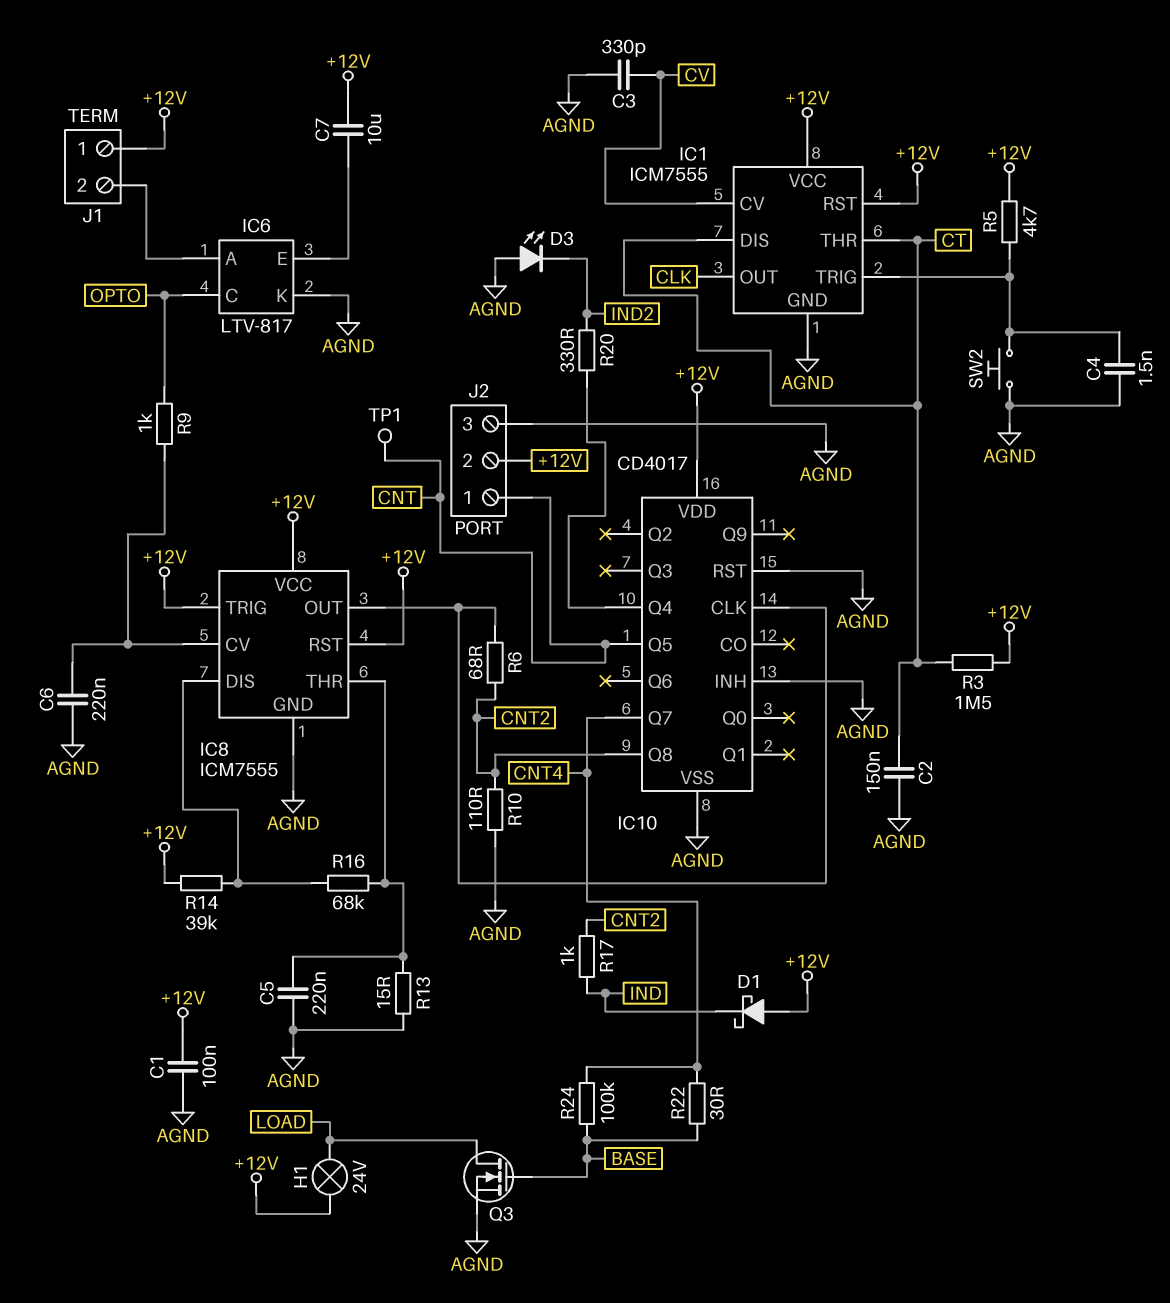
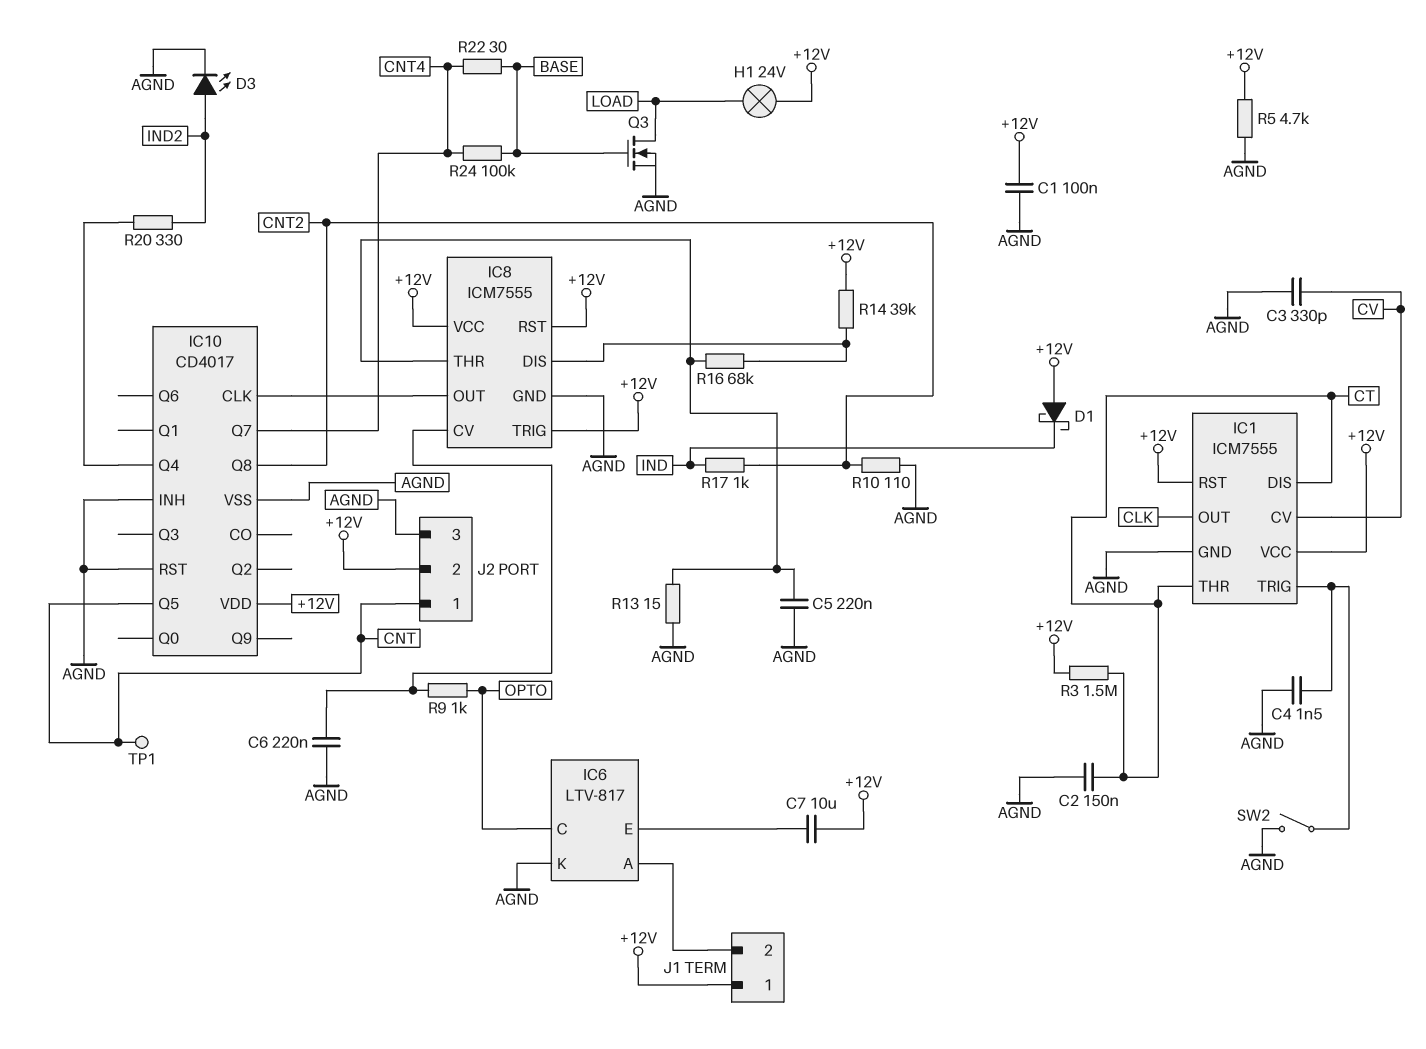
D3: LED (A AGND, K IND2) -> LED (A IND2, K AGND)
R5: 4.7k (+12V, IC1/TRIG) -> 4.7k (+12V, AGND)
R6: 68 (CNT2, IC8/OUT) -> none
SW2: button (AGND, IC1/TRIG) -> switch (AGND, IC1/TRIG)

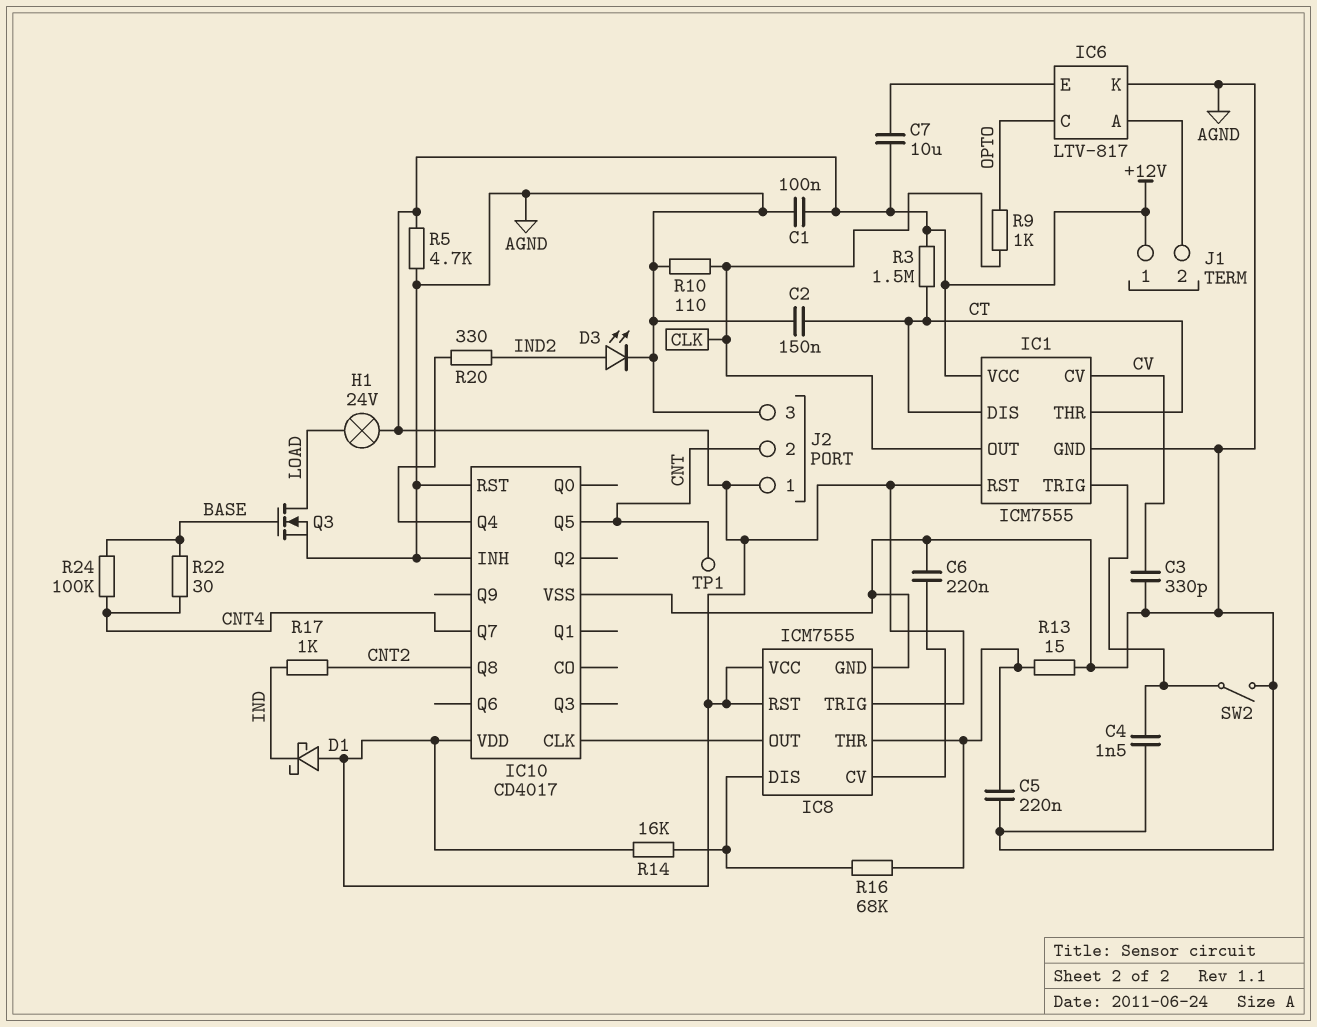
J2 pin 1: CNT -> +12V
J2 pin 2: +12V -> CNT
R9: 1k (IC8/CV, OPTO) -> 1k (CLK, OPTO)
R10: 110 (AGND, CNT2) -> 110 (AGND, CLK)
R14: 39k (+12V, IC8/DIS) -> 16k (+12V, IC8/DIS)

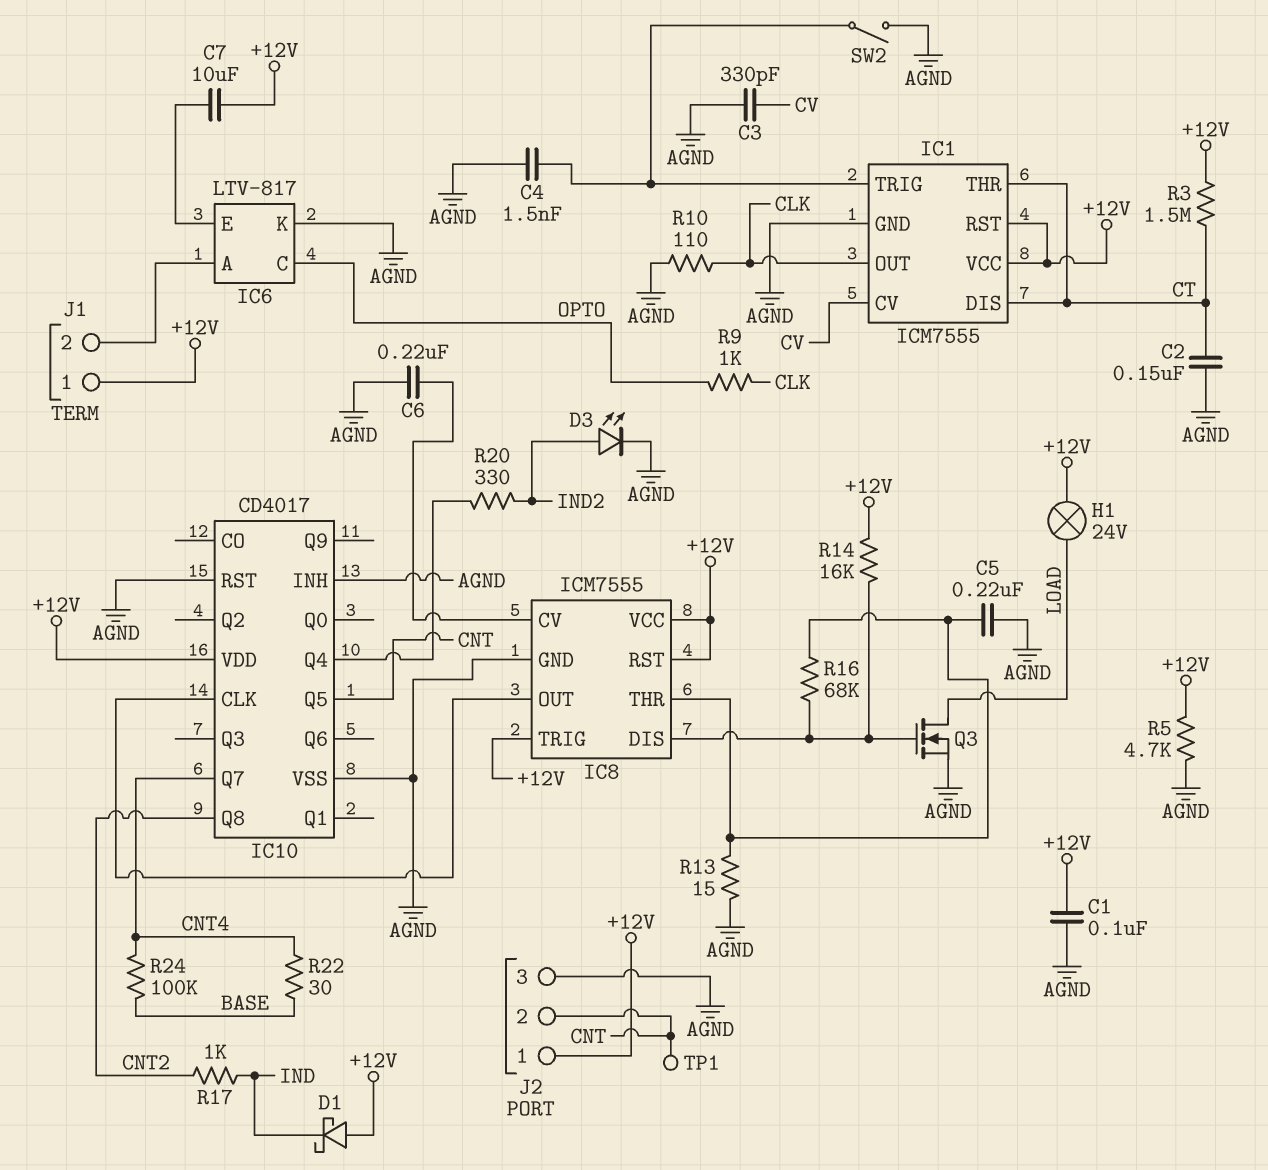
Q3: NMOS (G BASE, D LOAD, S AGND) -> NMOS (G IC8/DIS, D LOAD, S AGND)

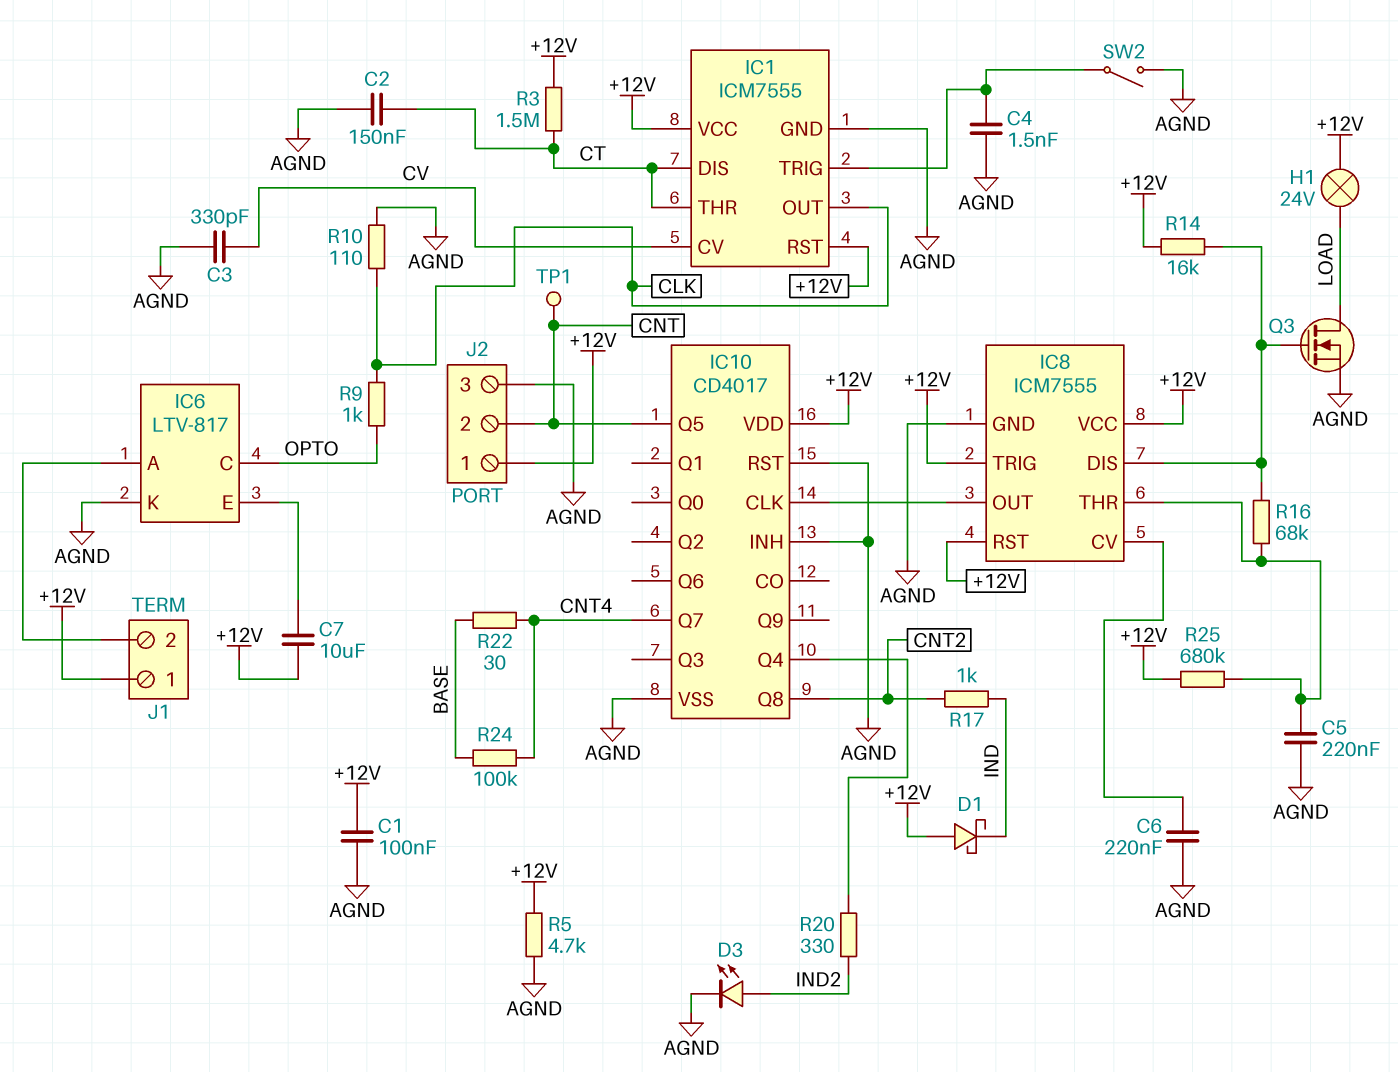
R13: 15 (AGND, IC8/THR) -> none
R25: none -> 680k (+12V, IC8/THR)

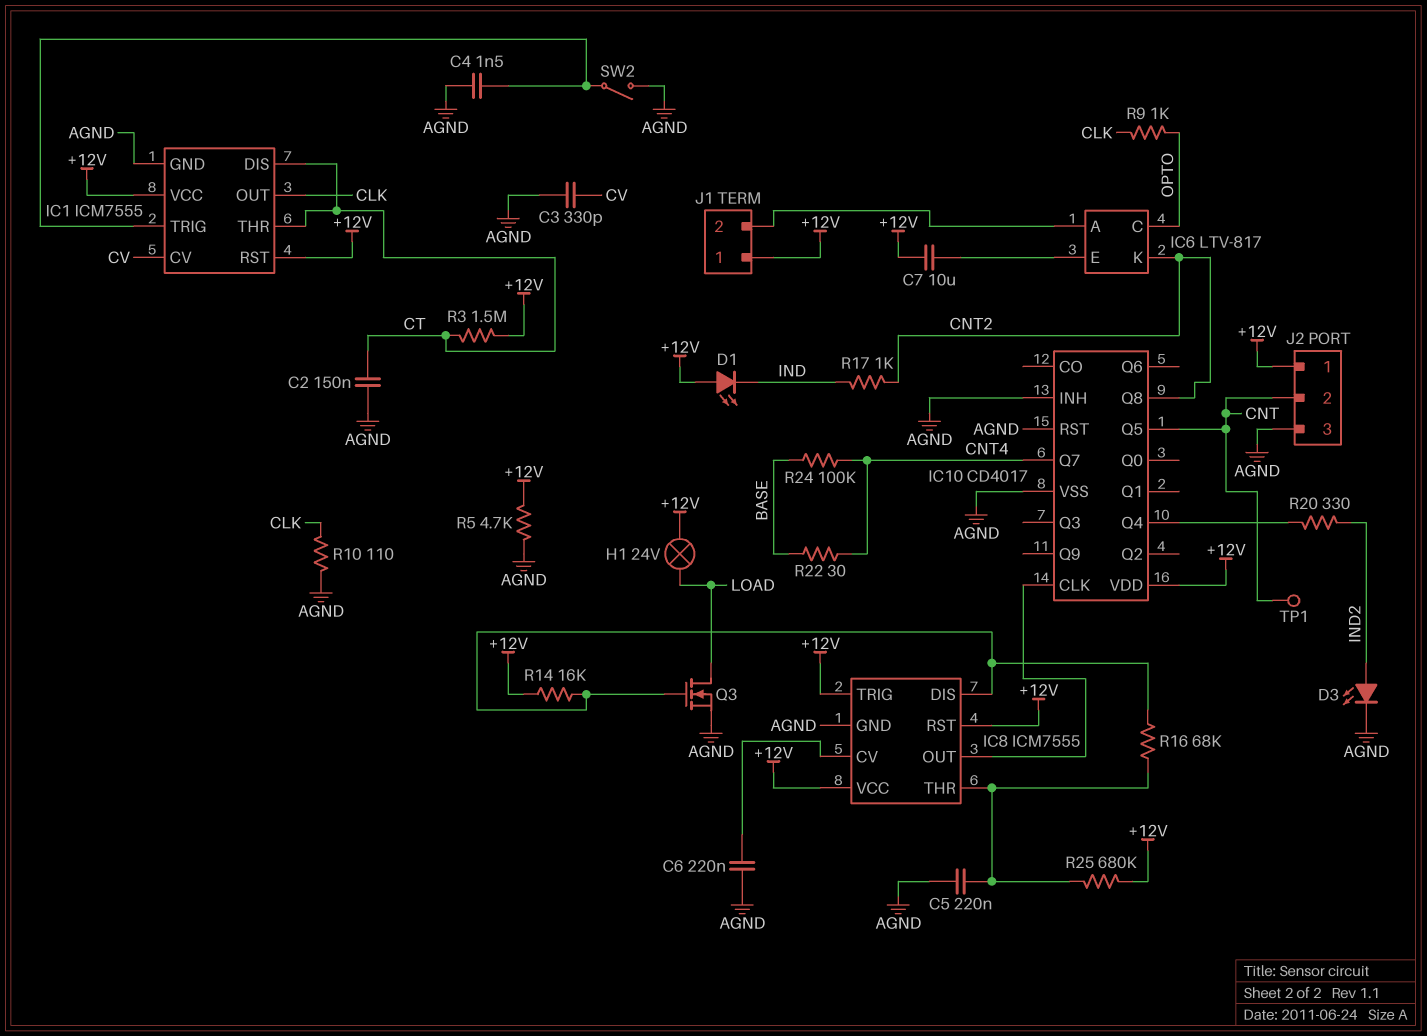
C1: 100nF (+12V, AGND) -> none
D1: schottky (A +12V, K IND) -> LED (A +12V, K IND)
IC6 pin K: AGND -> CNT2

